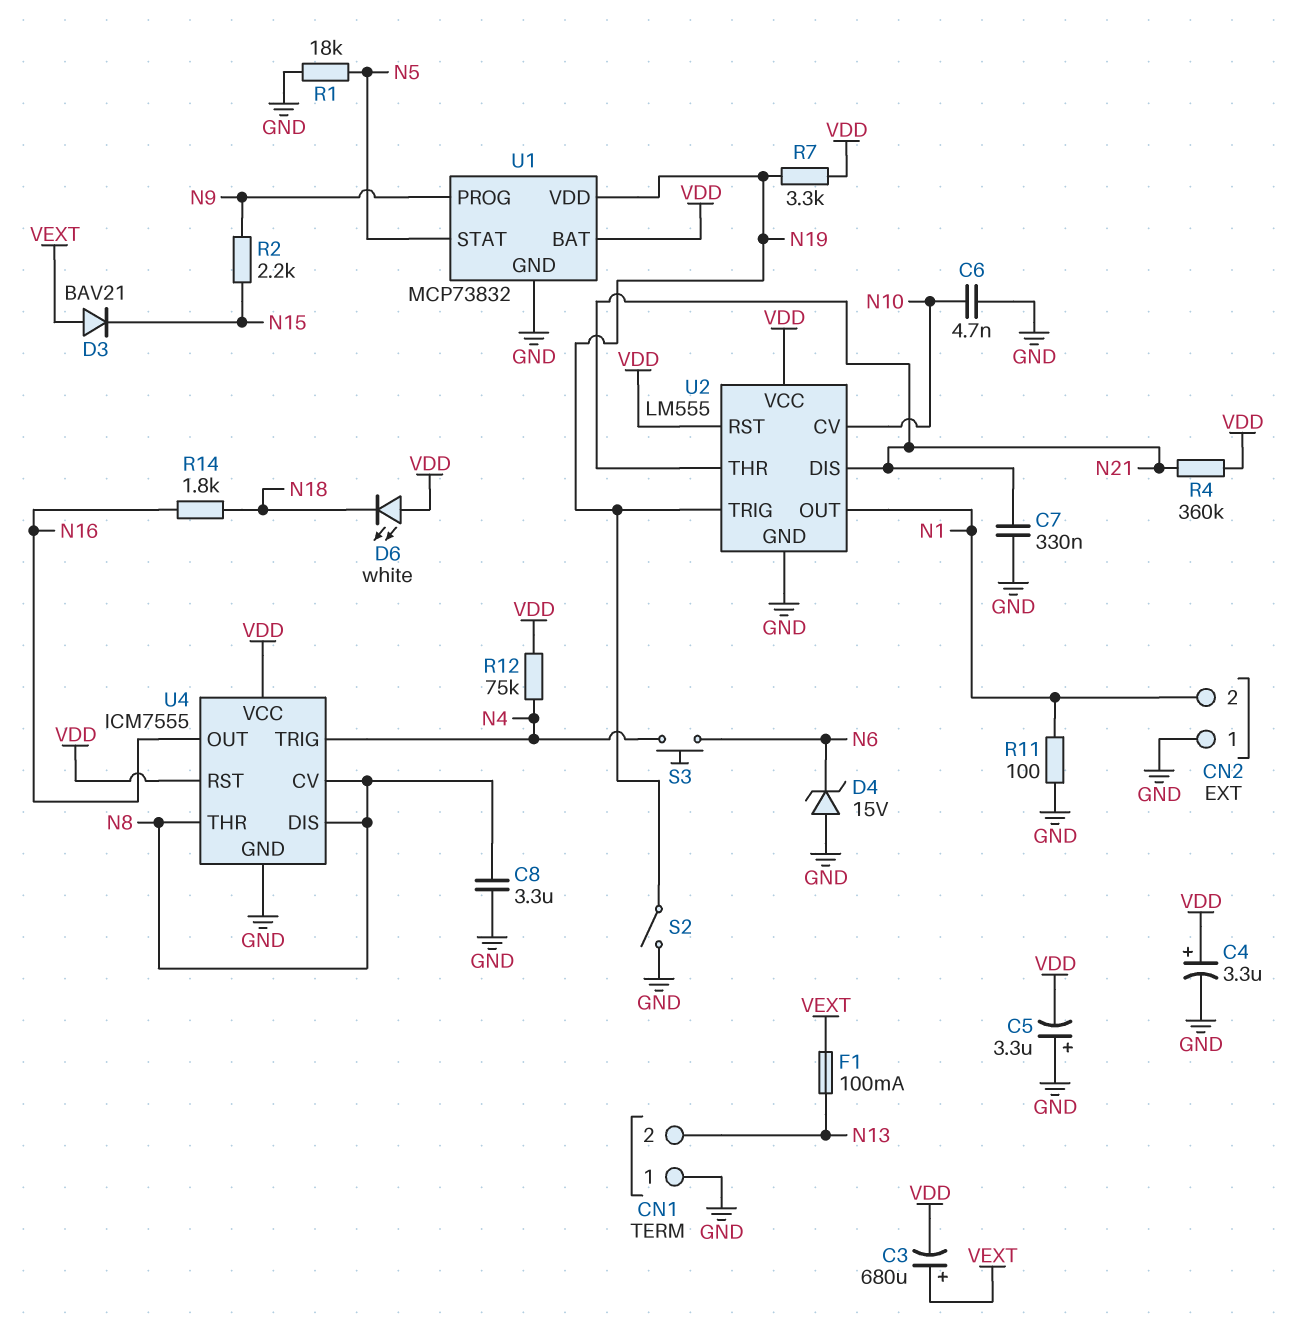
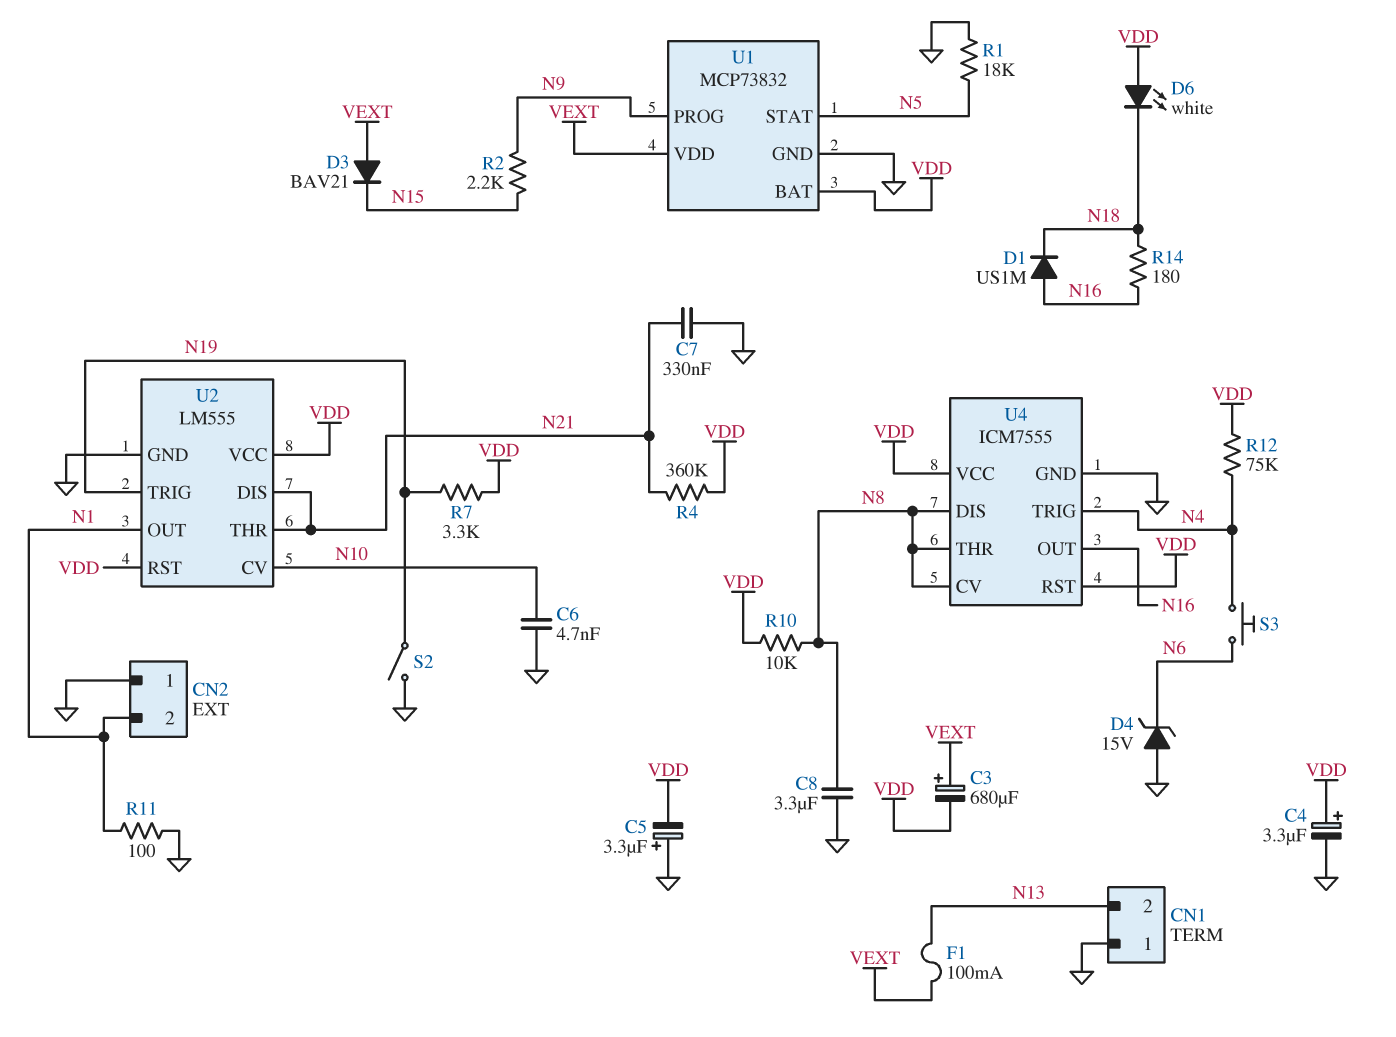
D1: none -> diode US1M (A N16, K N18)
R10: none -> 10k (N8, VDD)
R14: 1.8k (N16, N18) -> 180 (N16, N18)
U1 pin VDD: N19 -> VEXT

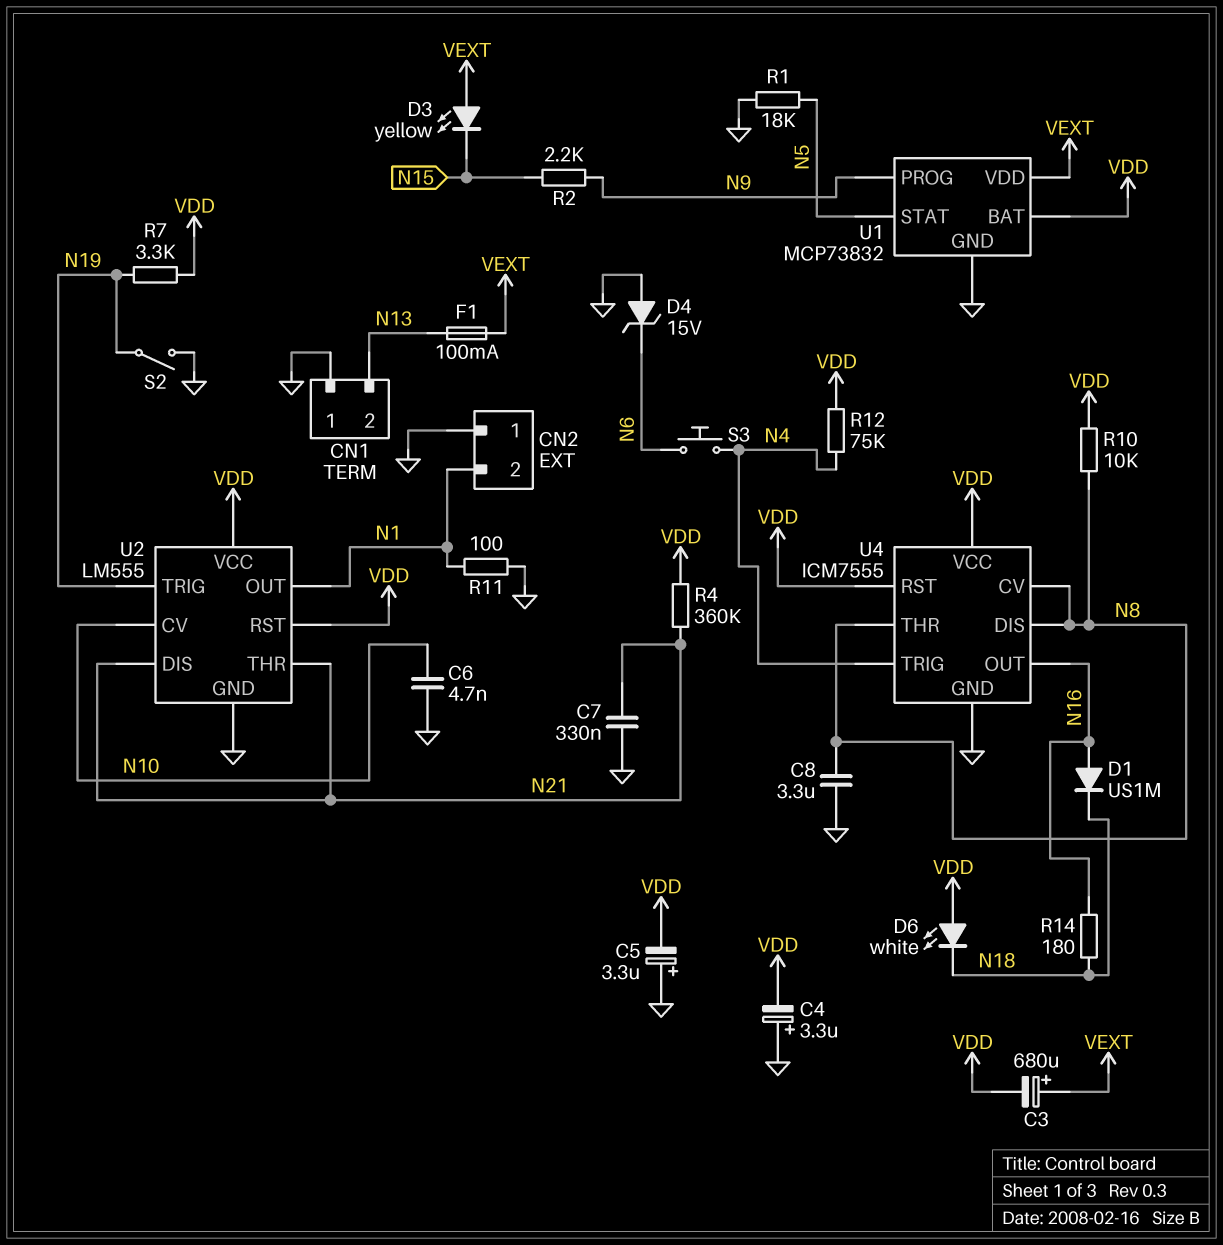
C4: 3.3uF (plus VDD, minus GND) -> 3.3uF (plus GND, minus VDD)
D3: diode BAV21 (A VEXT, K N15) -> LED yellow (A VEXT, K N15)

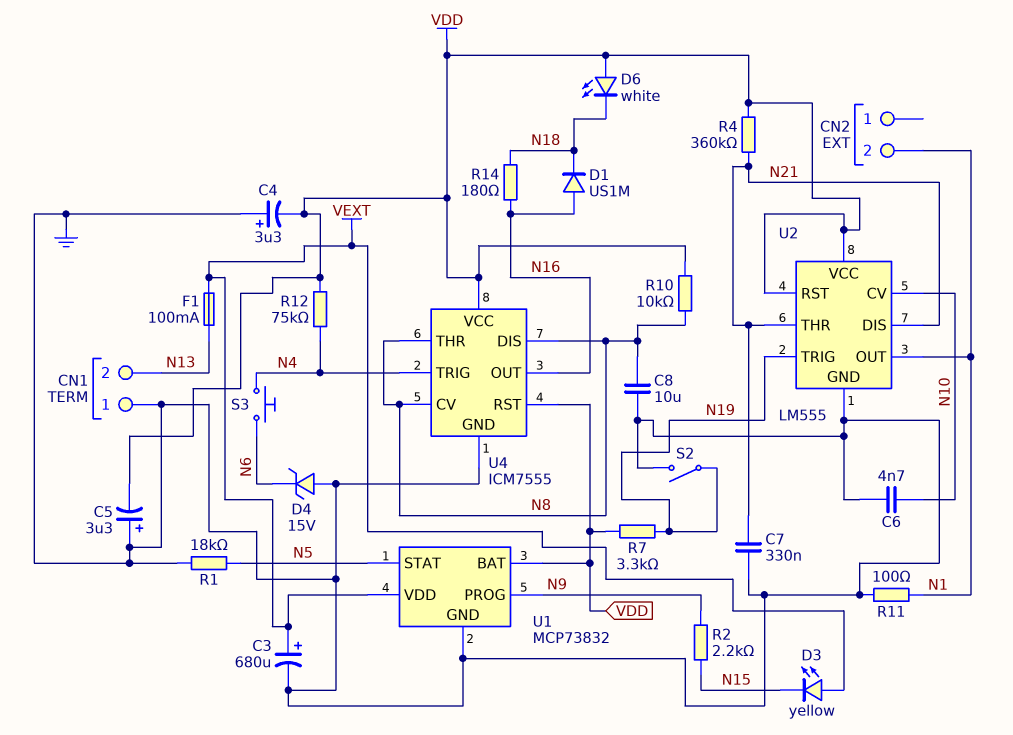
C3: 680uF (plus VEXT, minus VDD) -> 680uF (plus VEXT, minus GND)
C8: 3.3uF (GND, N8) -> 10uF (GND, N8)
CN2 pin 1: GND -> none

